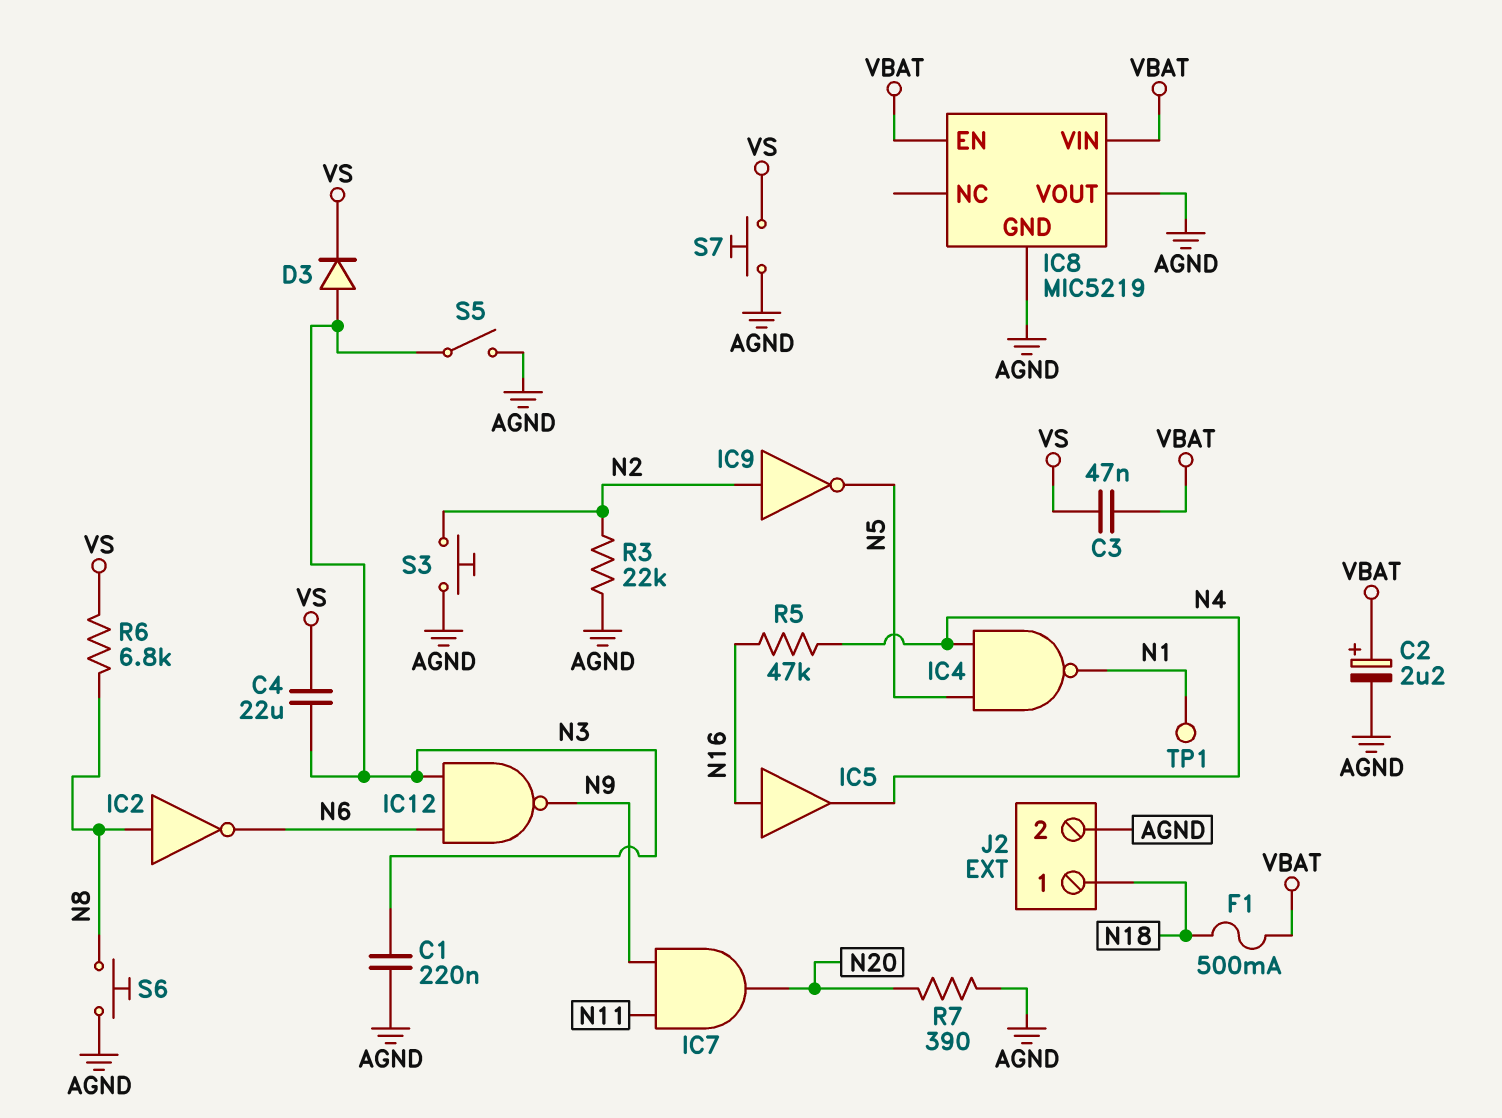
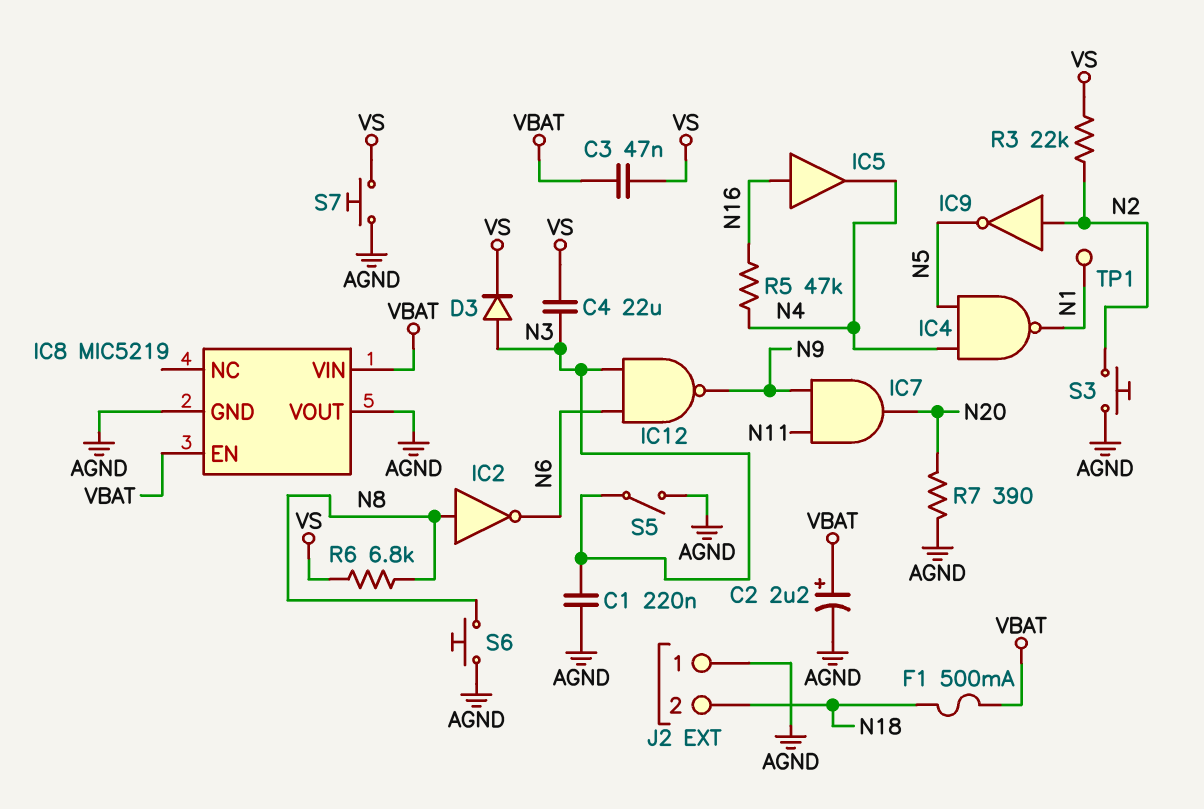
J2 pin 1: N18 -> AGND
J2 pin 2: AGND -> N18
R3: 22k (AGND, N2) -> 22k (N2, VS)

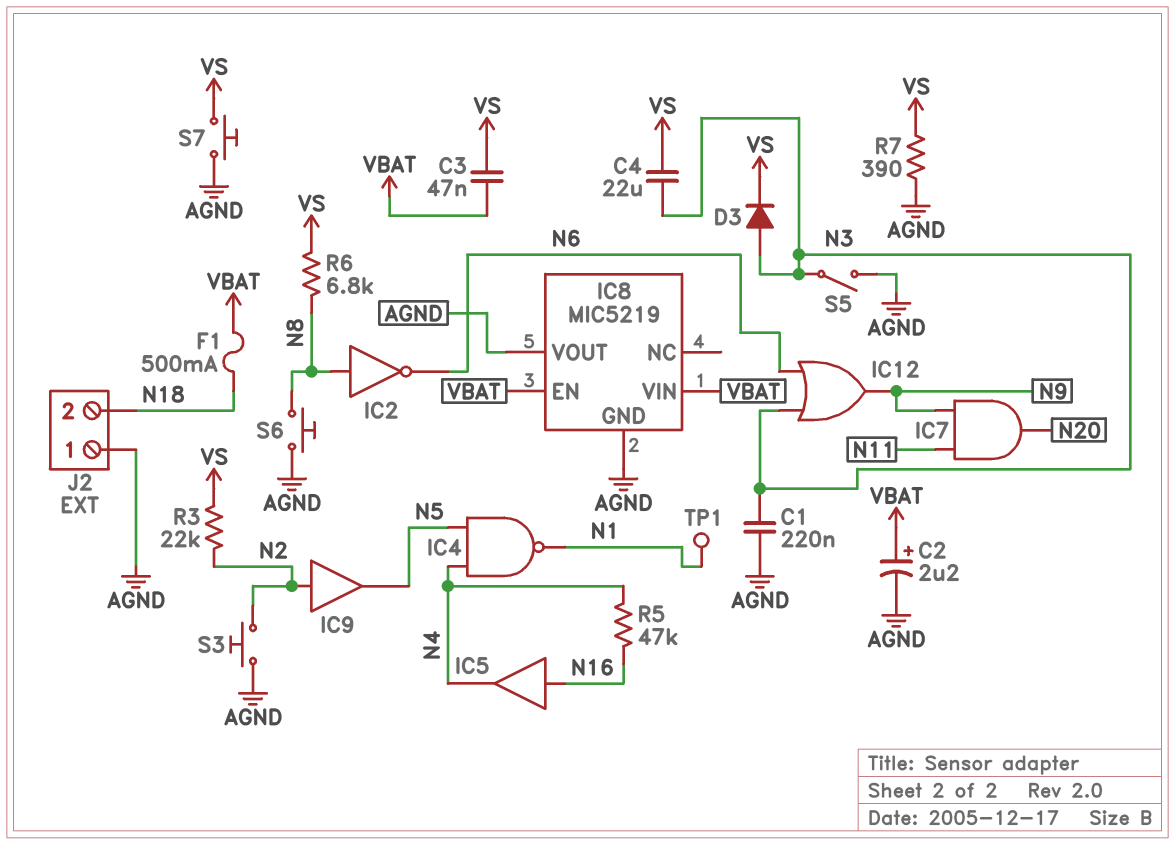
IC9: NOT (in N2, out N5) -> buffer (in N2, out N5)
IC12: NAND (in N3, in N6, out N9) -> OR (in N3, in N6, out N9)
R7: 390 (AGND, N20) -> 390 (AGND, VS)

